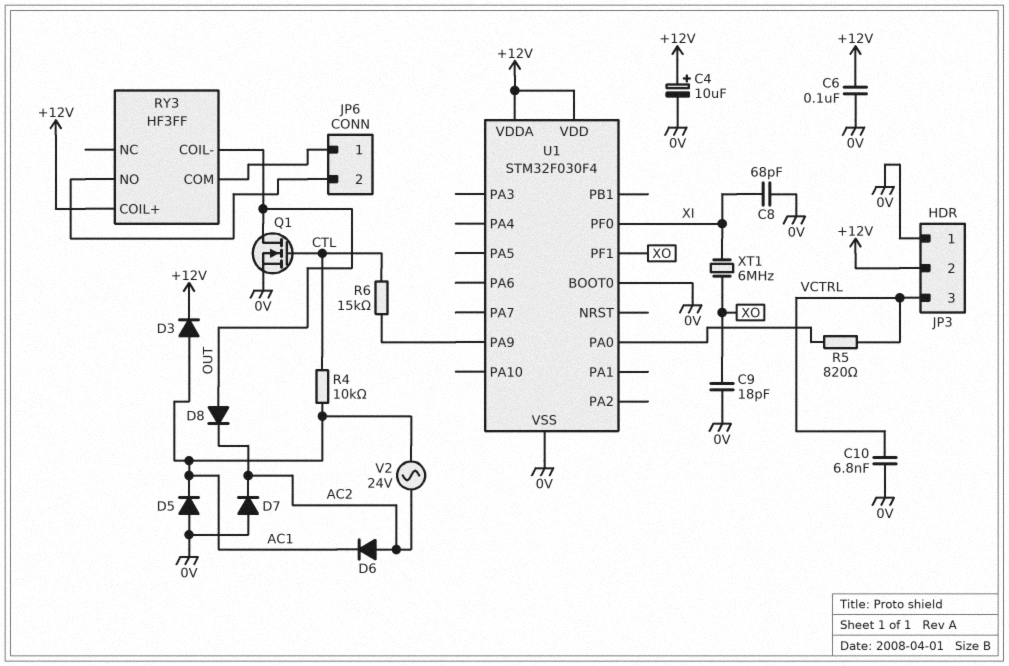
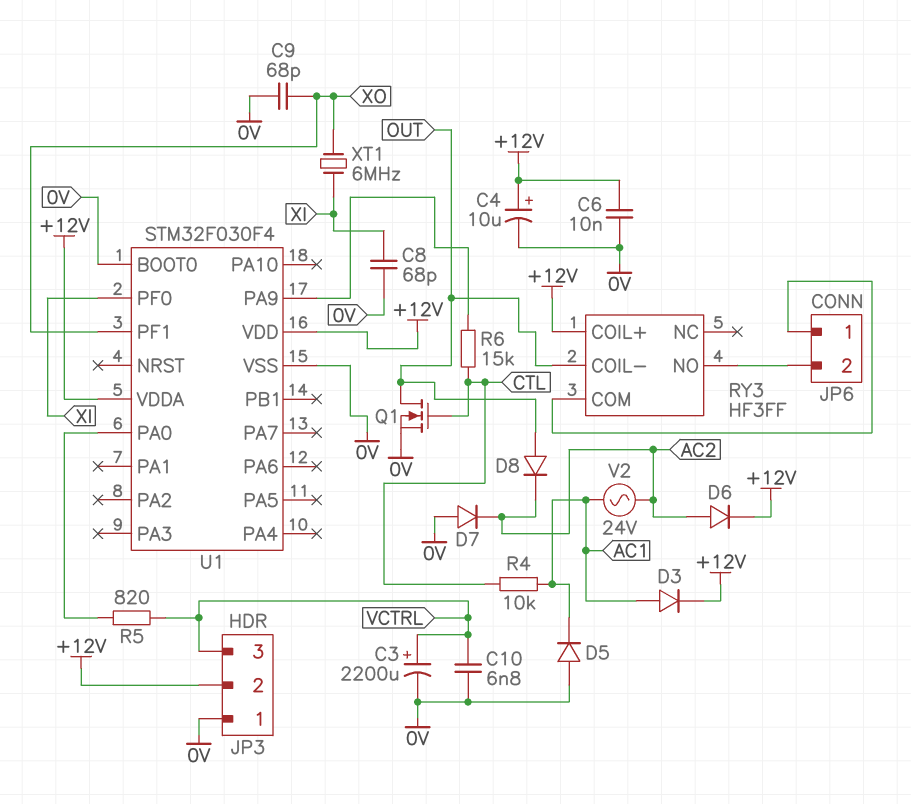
C3: none -> 2200uF (plus VCTRL, minus 0V)
C6: 100nF (+12V, 0V) -> 10nF (+12V, 0V)
C9: 18pF (0V, XO) -> 68pF (0V, XO)
D6: diode (A AC2, K AC1) -> diode (A AC2, K +12V)

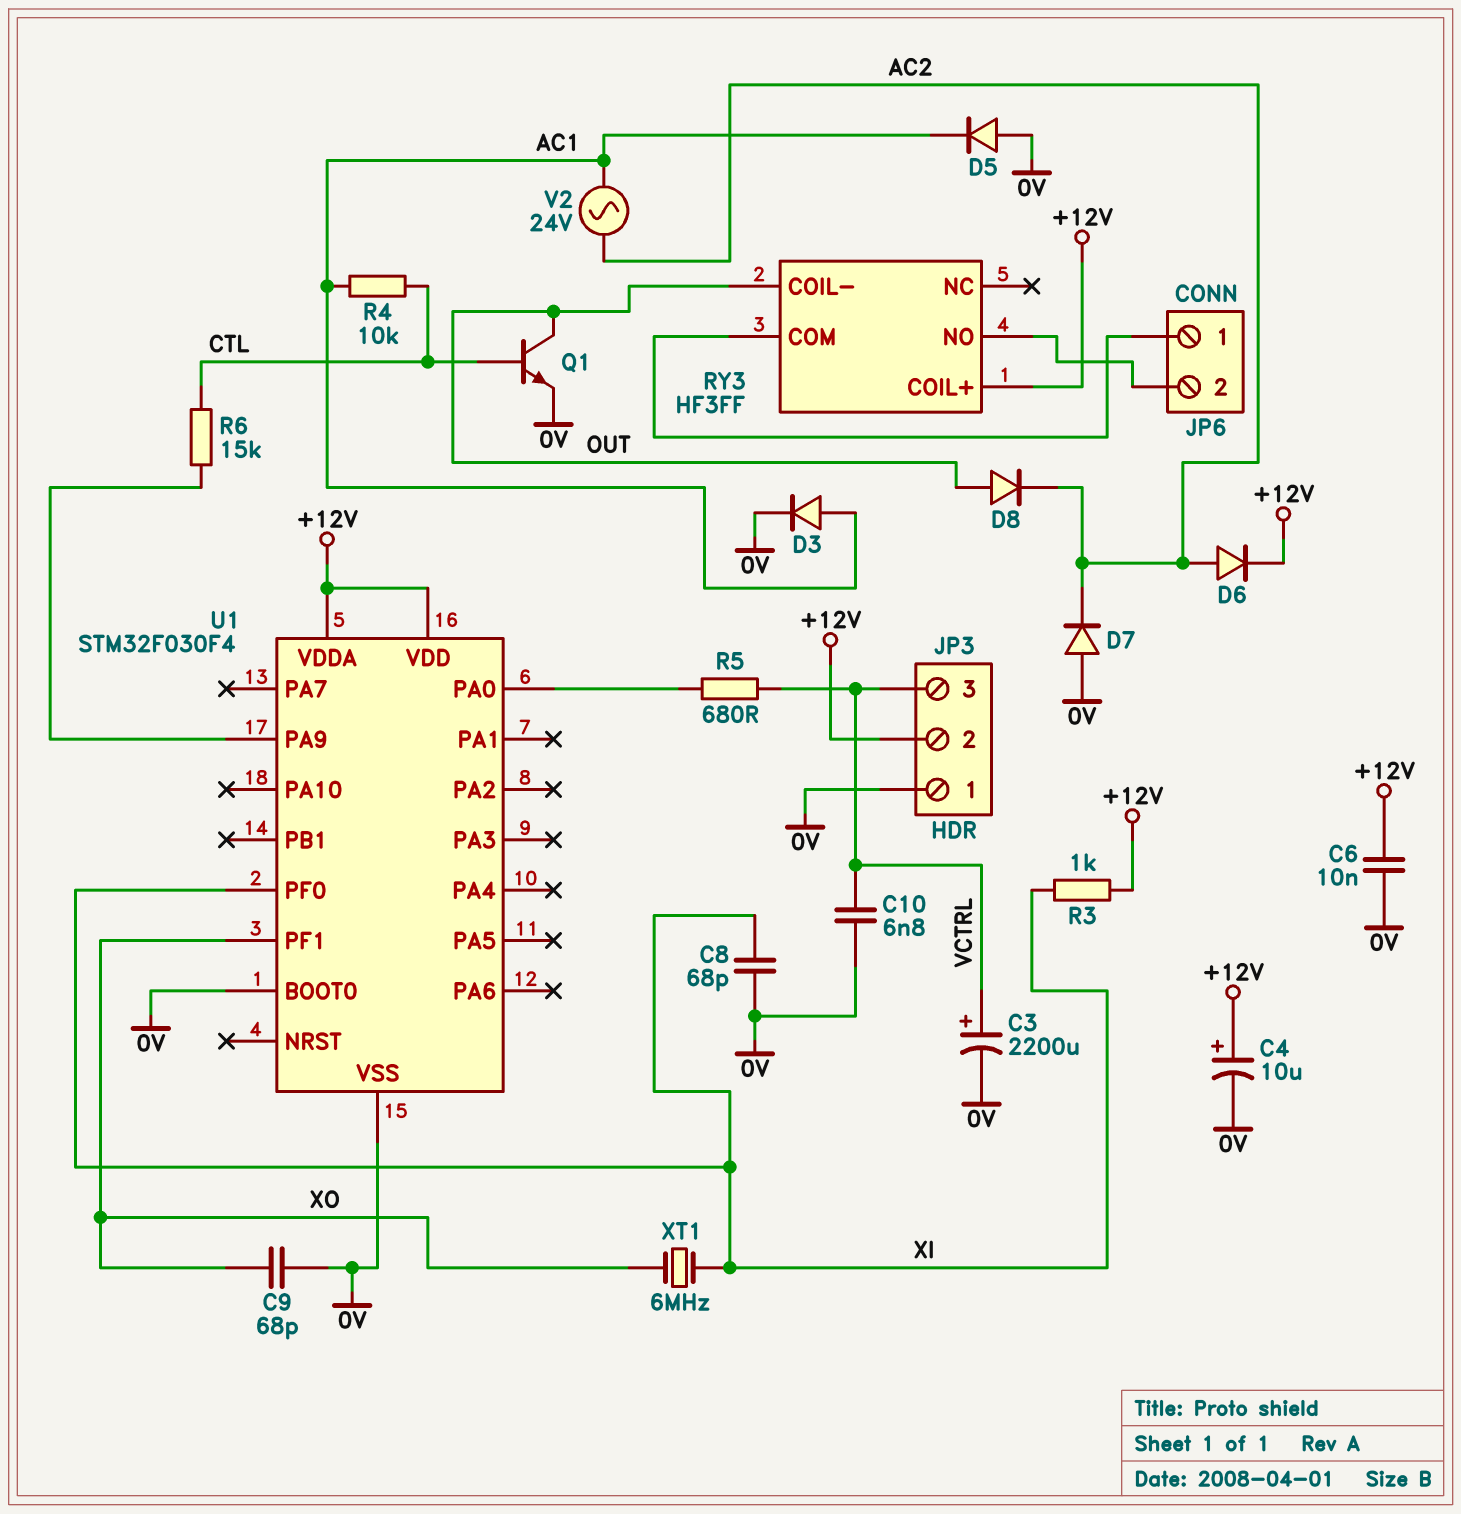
D3: diode (A AC1, K +12V) -> diode (A AC1, K 0V)
Q1: NMOS (G CTL, D OUT, S 0V) -> NPN (B CTL, C OUT, E 0V)
R3: none -> 1k (+12V, XI)
R5: 820 (U1/PA0, VCTRL) -> 680 (U1/PA0, VCTRL)

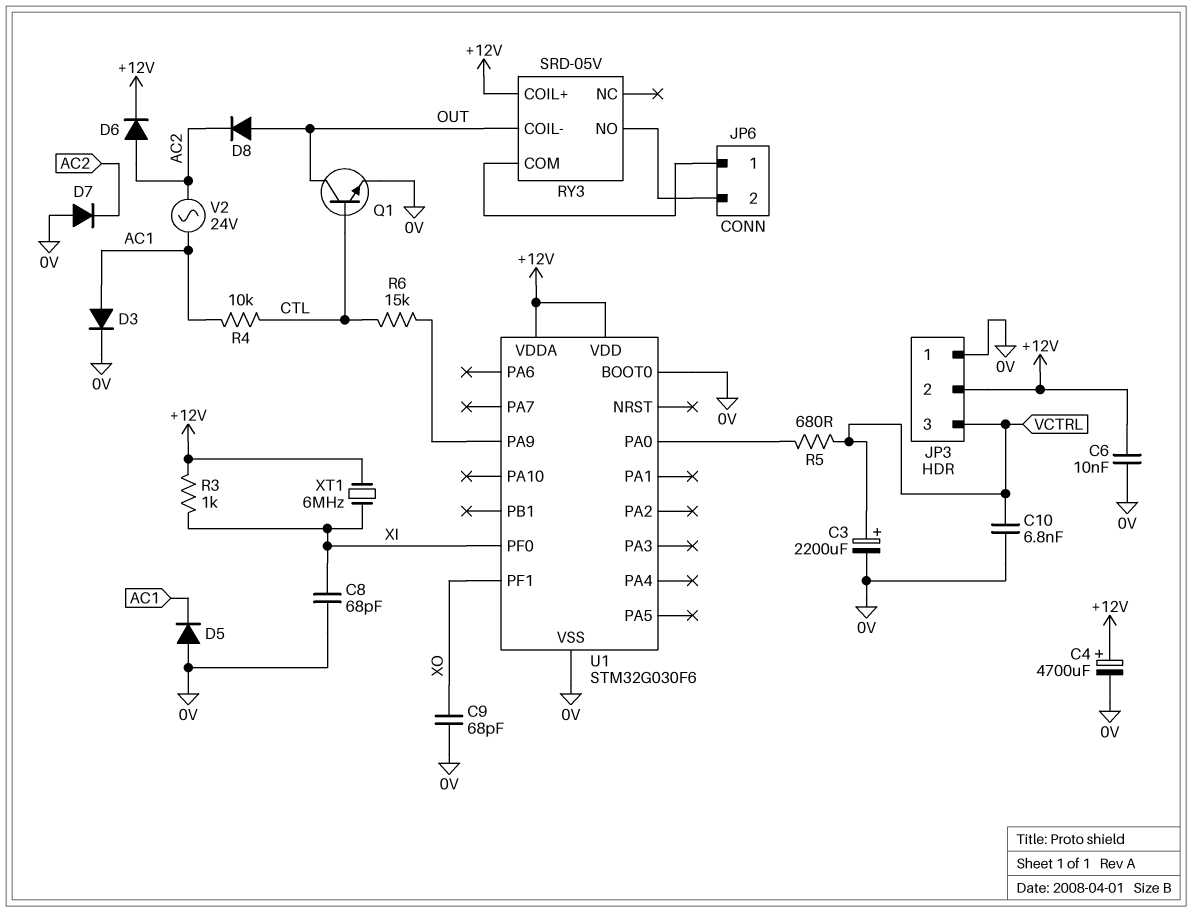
C4: 10uF (plus +12V, minus 0V) -> 4700uF (plus +12V, minus 0V)
RY3: HF3FF -> SRD-05V
U1: STM32F030F4 -> STM32G030F6
XT1: 6MHz (XI, XO) -> 6MHz (+12V, XI)

